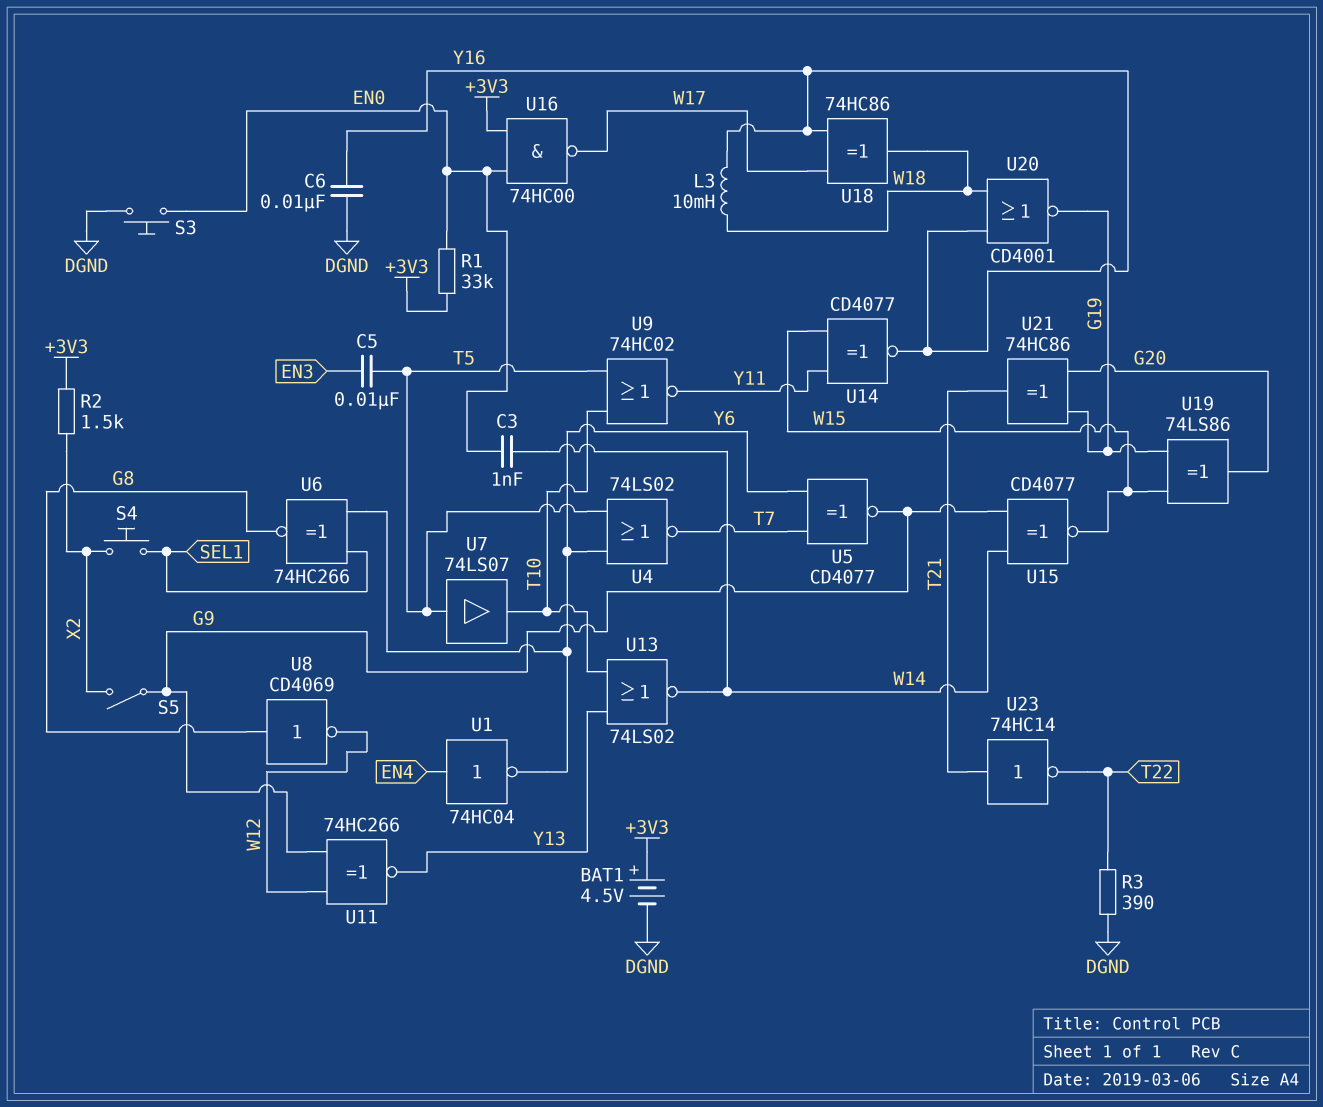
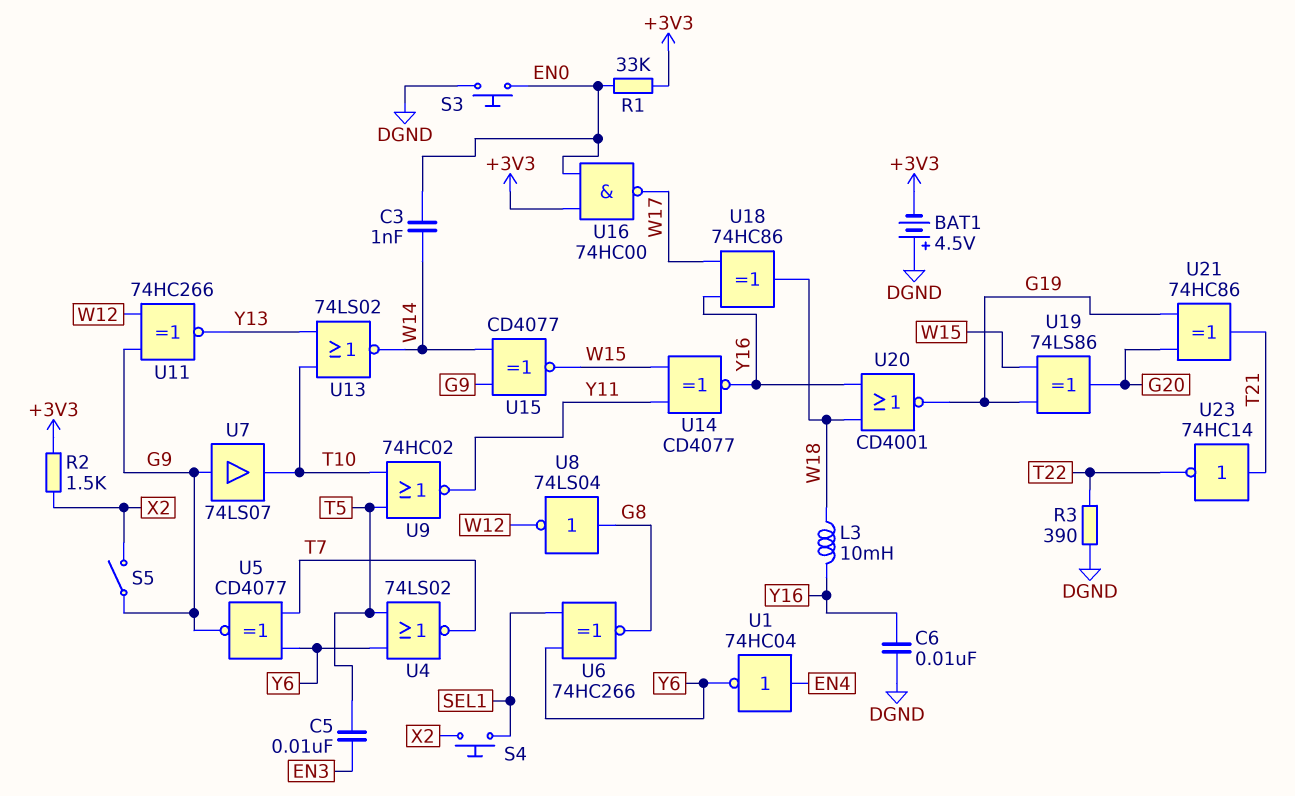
BAT1: 4.5V (plus +3V3, minus DGND) -> 4.5V (plus DGND, minus +3V3)
U7: buffer 74LS07 (in T5, out T10) -> buffer 74LS07 (in G9, out T10)
U8: NOT CD4069 (in G8, out W12) -> NOT 74LS04 (in G8, out W12)

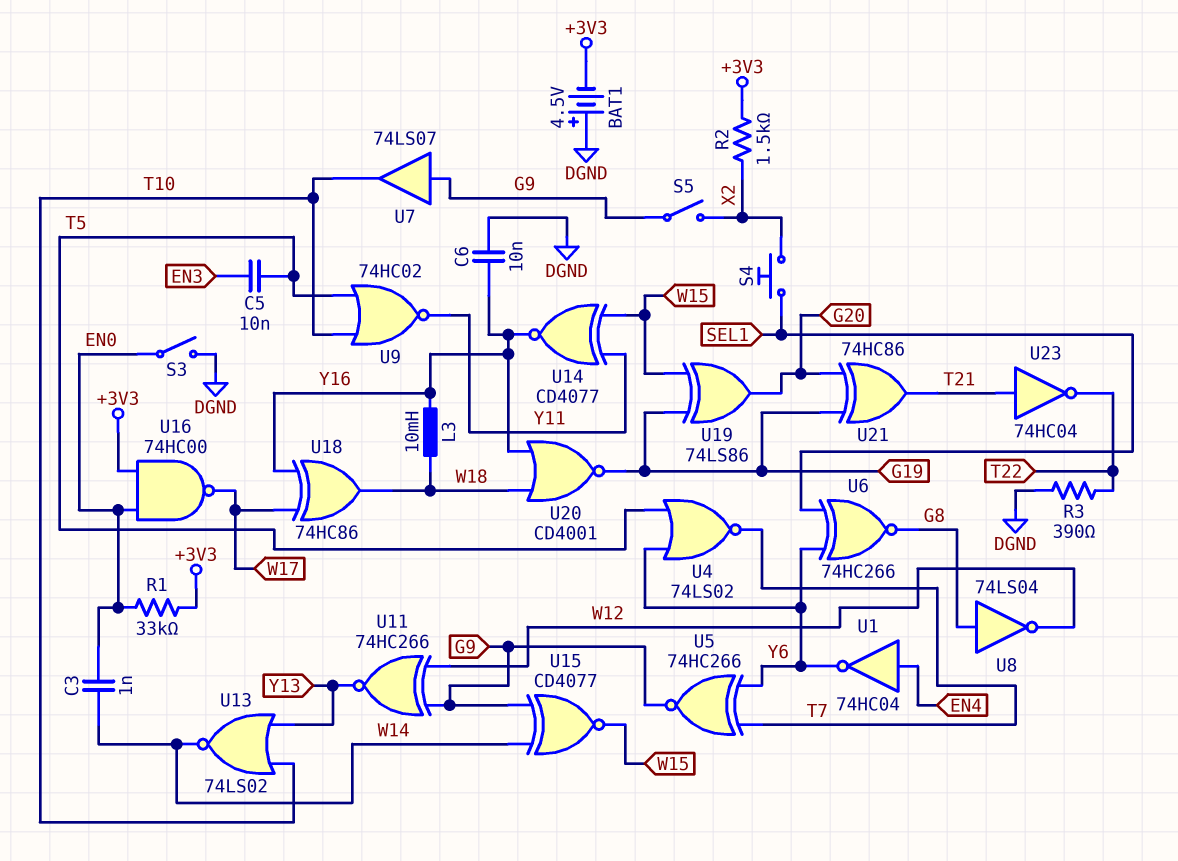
S3: button (DGND, EN0) -> switch (DGND, EN0)
U5: XNOR CD4077 (in T7, in Y6, out G9) -> XNOR 74HC266 (in T7, in Y6, out G9)
U23: NOT 74HC14 (in T21, out T22) -> NOT 74HC04 (in T21, out T22)

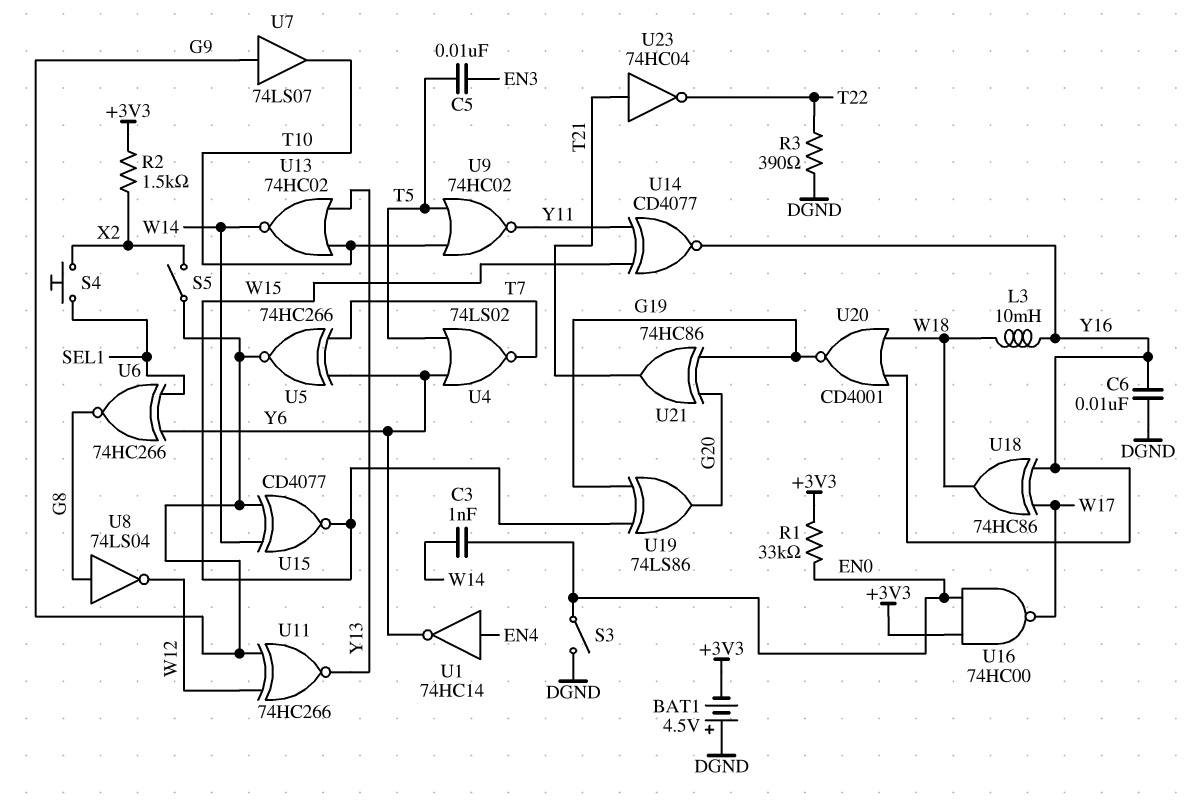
U1: NOT 74HC04 (in EN4, out Y6) -> NOT 74HC14 (in EN4, out Y6)
U13: NOR 74LS02 (in T10, in Y13, out W14) -> NOR 74HC02 (in T10, in Y13, out W14)

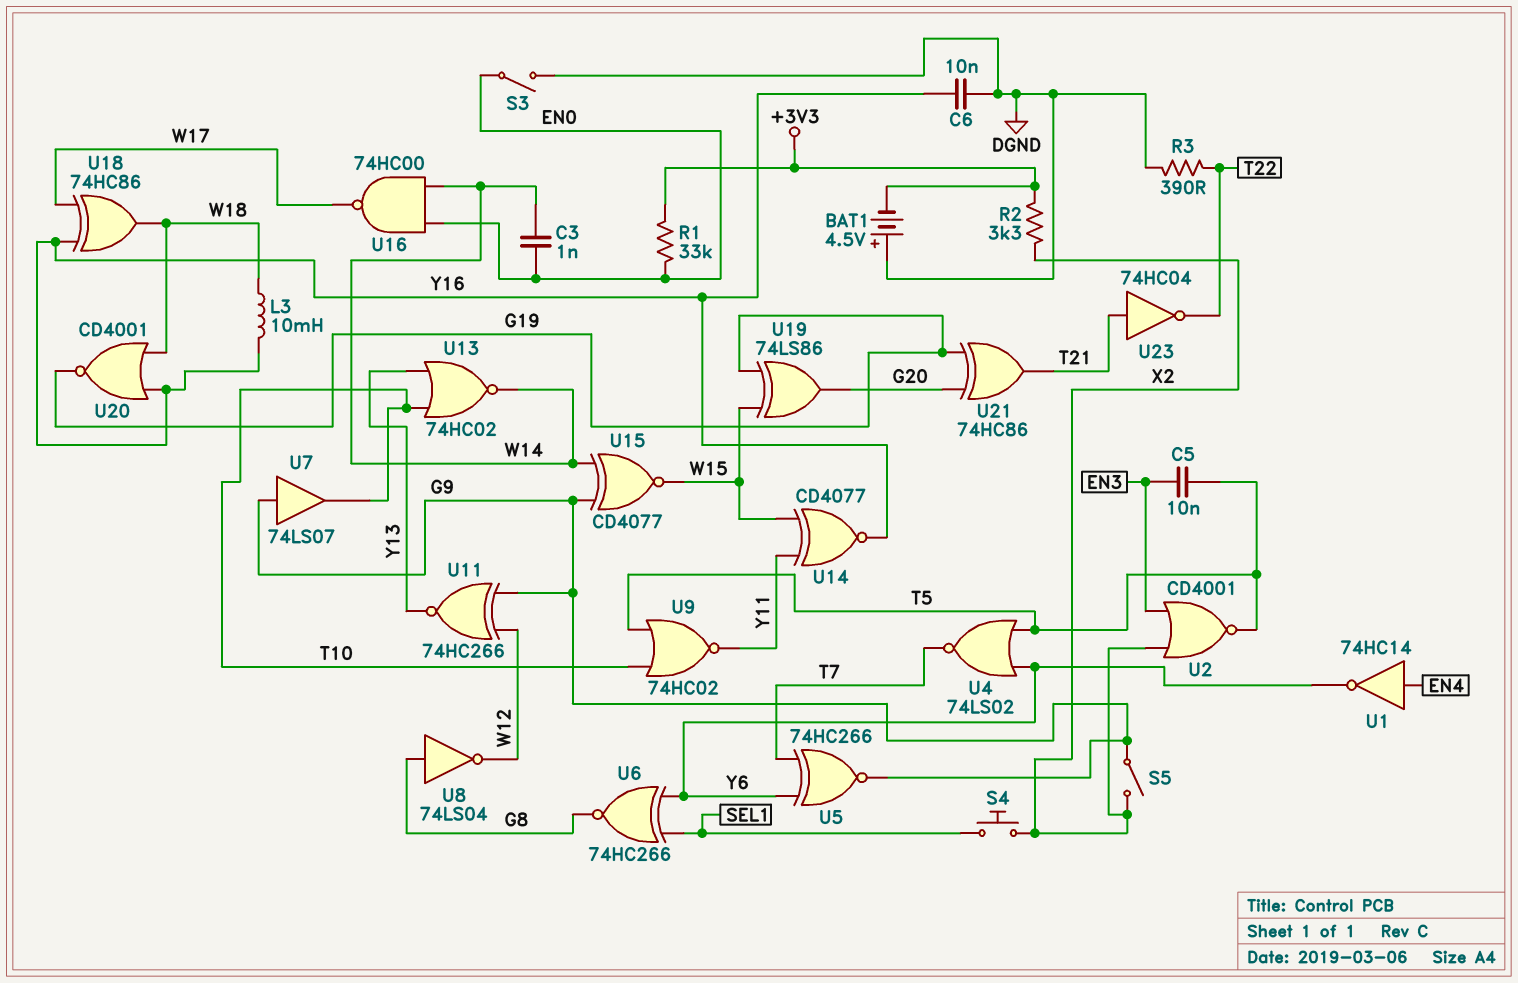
R2: 1.5k (+3V3, X2) -> 3.3k (+3V3, X2)
U2: none -> NOR CD4001 (in EN3, in X2, out T5)
U16: NAND 74HC00 (in +3V3, in EN0, out W17) -> NAND 74HC00 (in EN0, in W14, out W17)

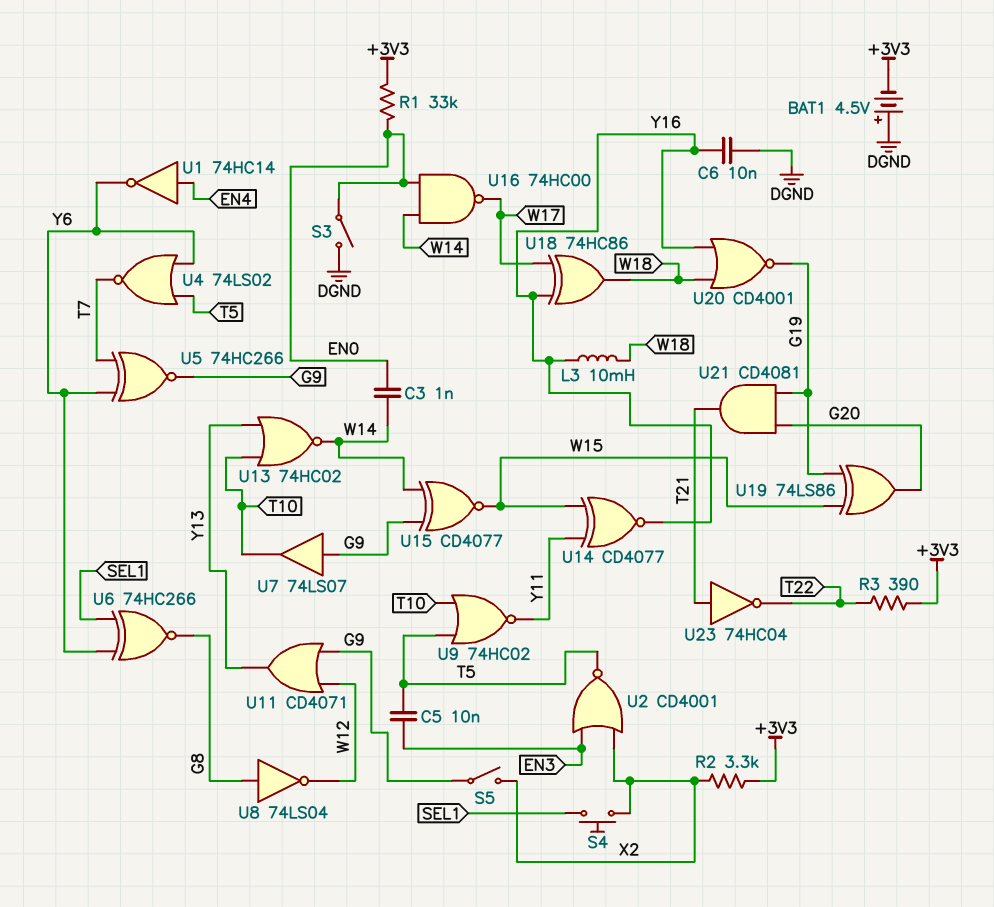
R3: 390 (DGND, T22) -> 390 (+3V3, T22)
U11: XNOR 74HC266 (in G9, in W12, out Y13) -> OR CD4071 (in G9, in W12, out Y13)
U21: XOR 74HC86 (in G19, in G20, out T21) -> AND CD4081 (in G19, in G20, out T21)

